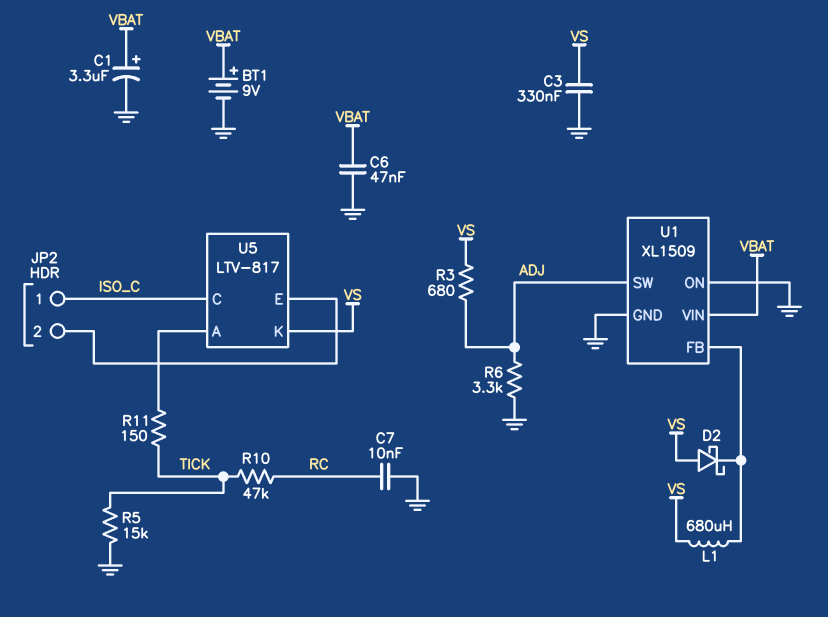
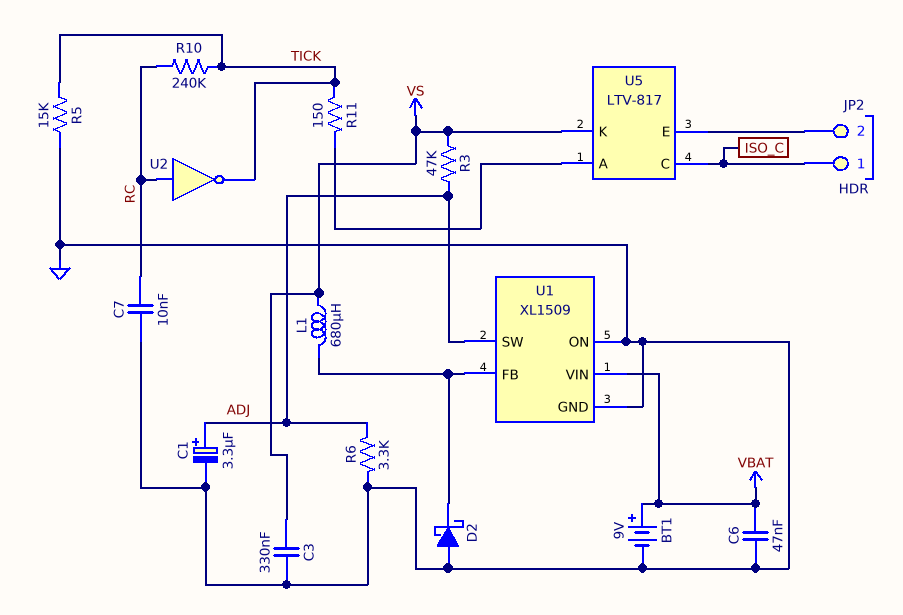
C1: 3.3uF (plus VBAT, minus GND) -> 3.3uF (plus ADJ, minus GND)
D2: schottky (A VS, K U1/FB) -> schottky (A GND, K U1/FB)
R3: 680 (ADJ, VS) -> 47k (ADJ, VS)
R10: 47k (RC, TICK) -> 240k (RC, TICK)
U2: none -> NOT (in RC, out TICK)

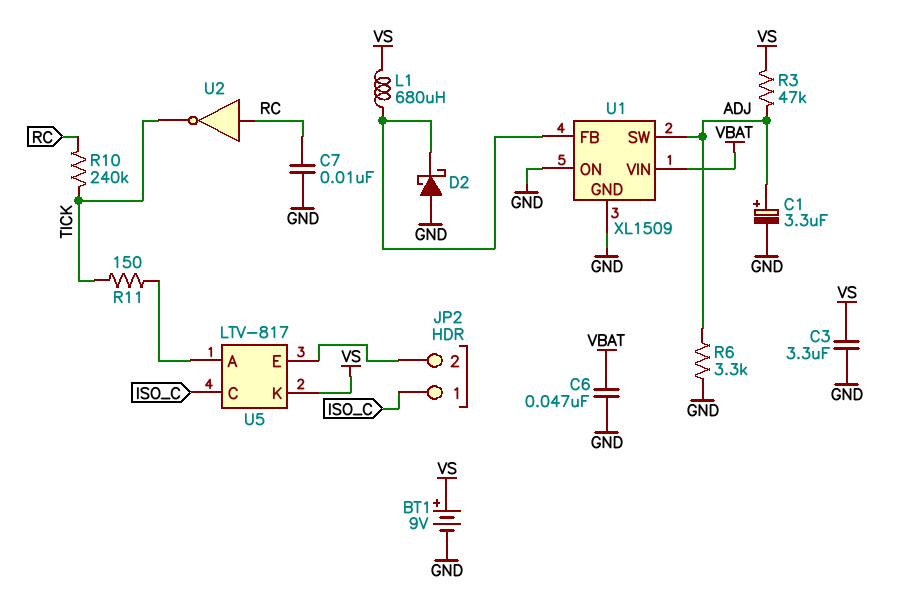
BT1: 9V (plus VBAT, minus GND) -> 9V (plus VS, minus GND)
C3: 330nF (GND, VS) -> 3.3uF (GND, VS)
R5: 15k (GND, TICK) -> none

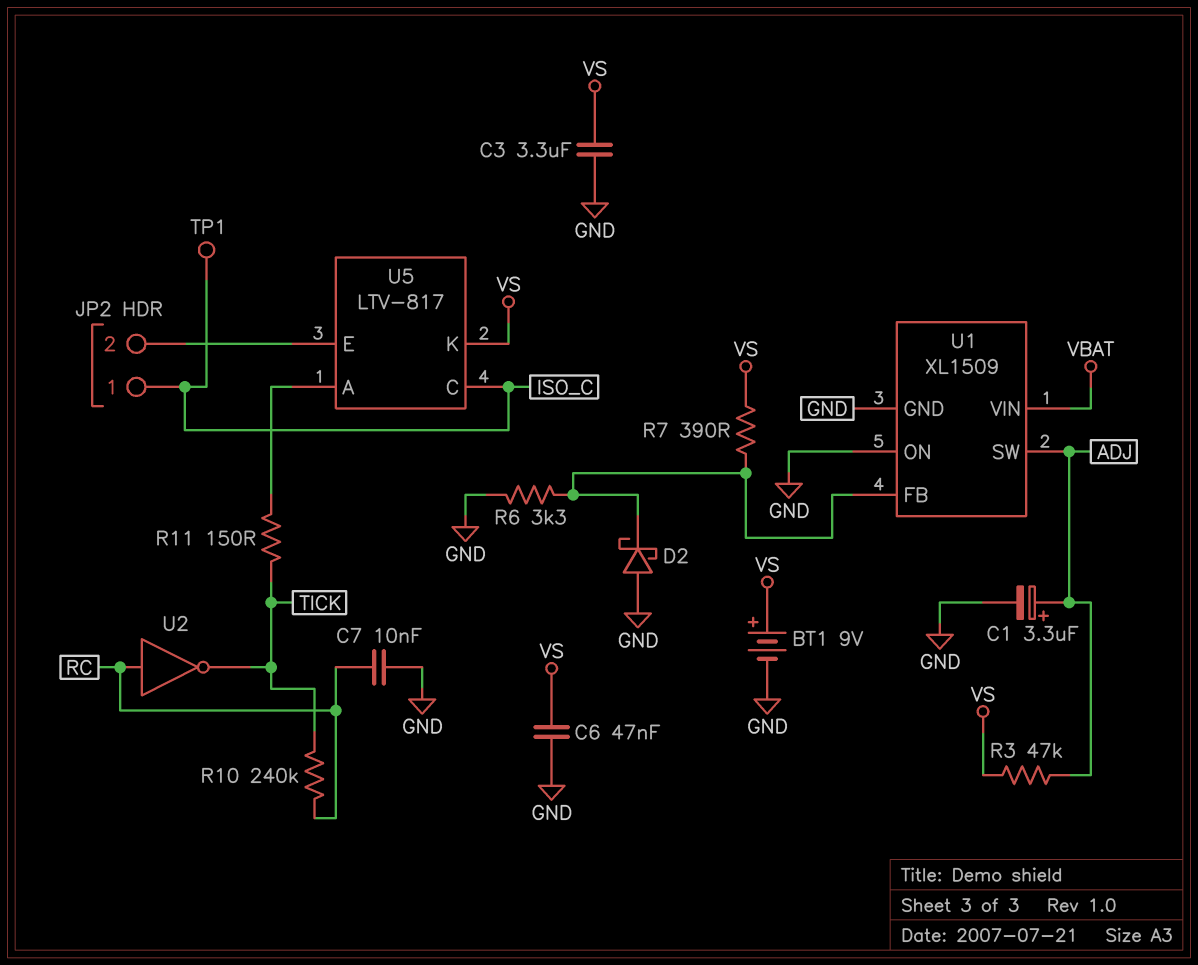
C6: 47nF (GND, VBAT) -> 47nF (GND, VS)
L1: 680uH (U1/FB, VS) -> none
R6: 3.3k (ADJ, GND) -> 3.3k (GND, U1/FB)
R7: none -> 390 (U1/FB, VS)
TP1: none -> test point (ISO_C)

